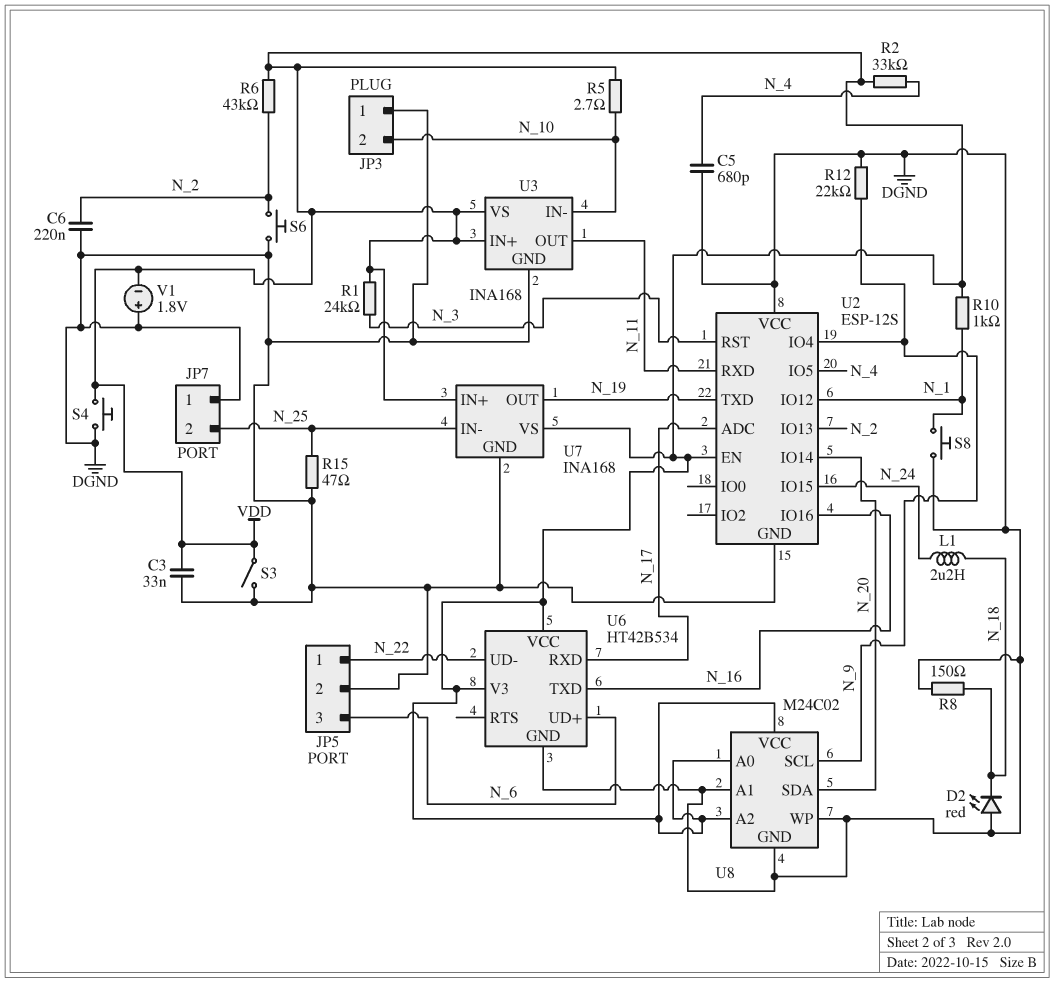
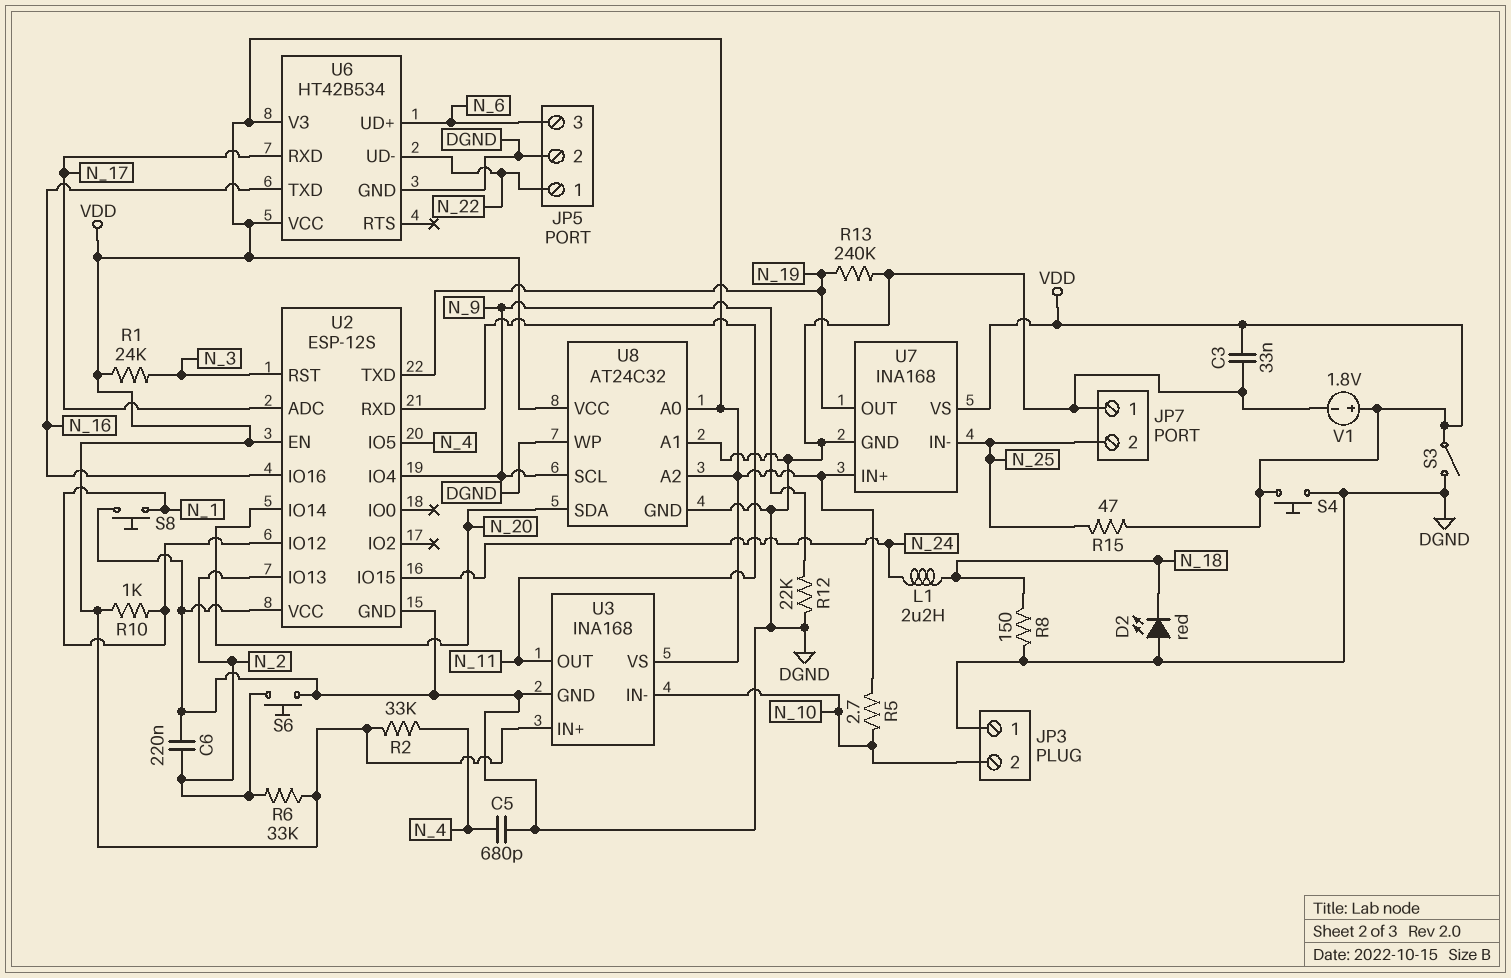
R6: 43k (N_2, VDD) -> 33k (N_2, VDD)
R13: none -> 240k (DGND, N_19)
R15: 47 (DGND, N_25) -> 47 (N_25, VDD)
U8: M24C02 -> AT24C32
V1: 1.8V (plus DGND, minus VDD) -> 1.8V (plus VDD, minus DGND)

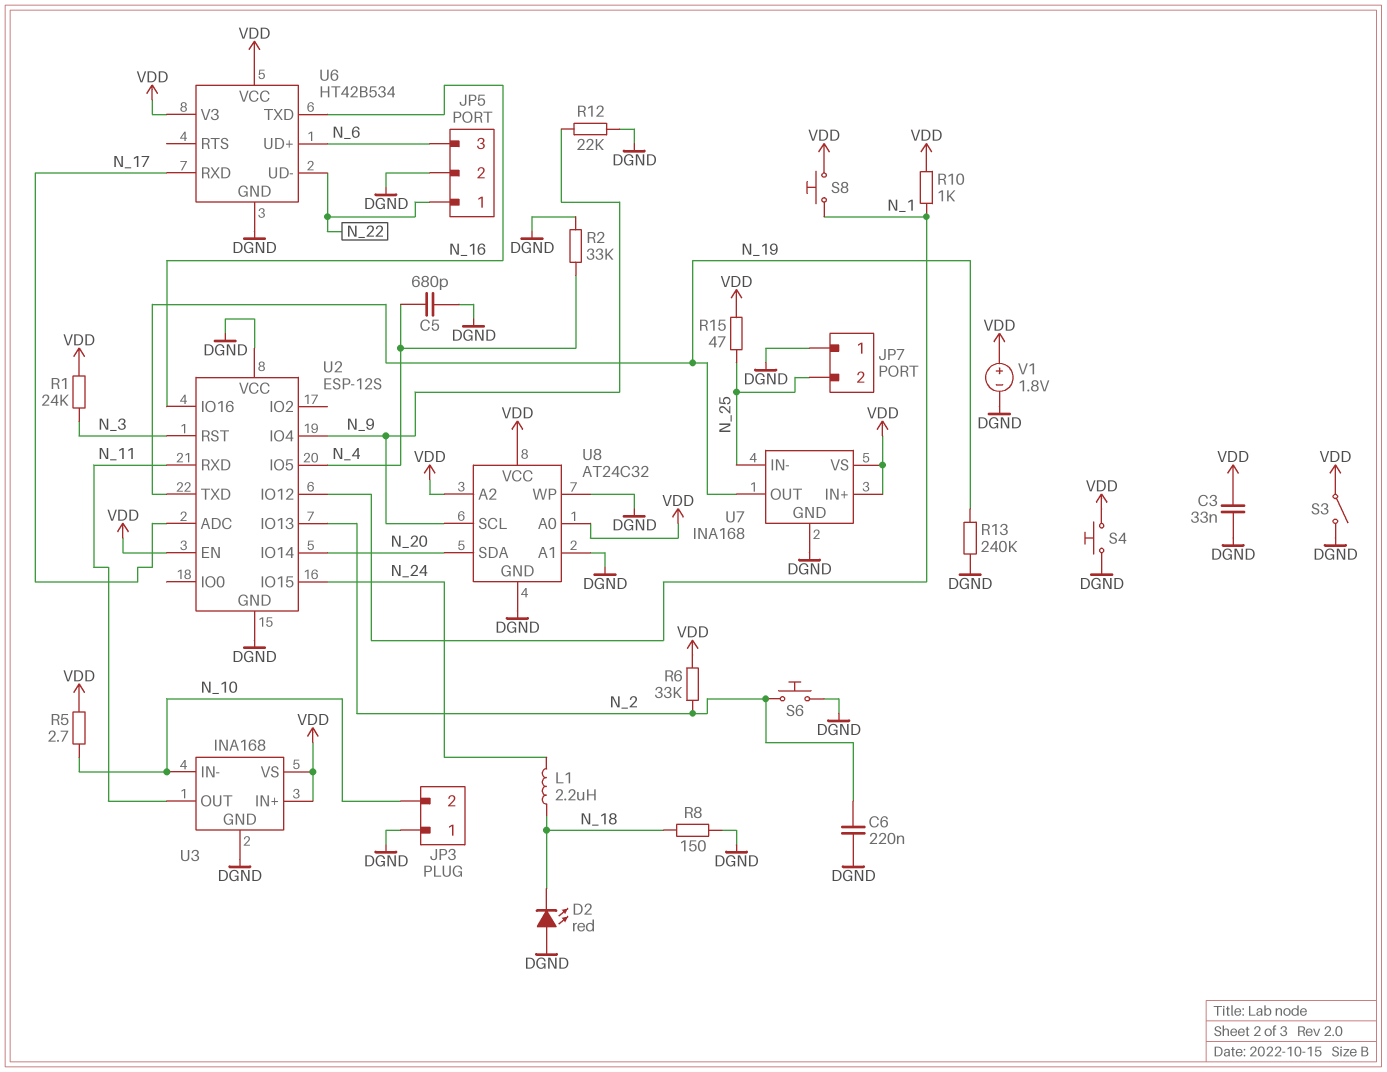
R2: 33k (N_4, VDD) -> 33k (DGND, N_4)
S8: button (DGND, N_1) -> button (N_1, VDD)

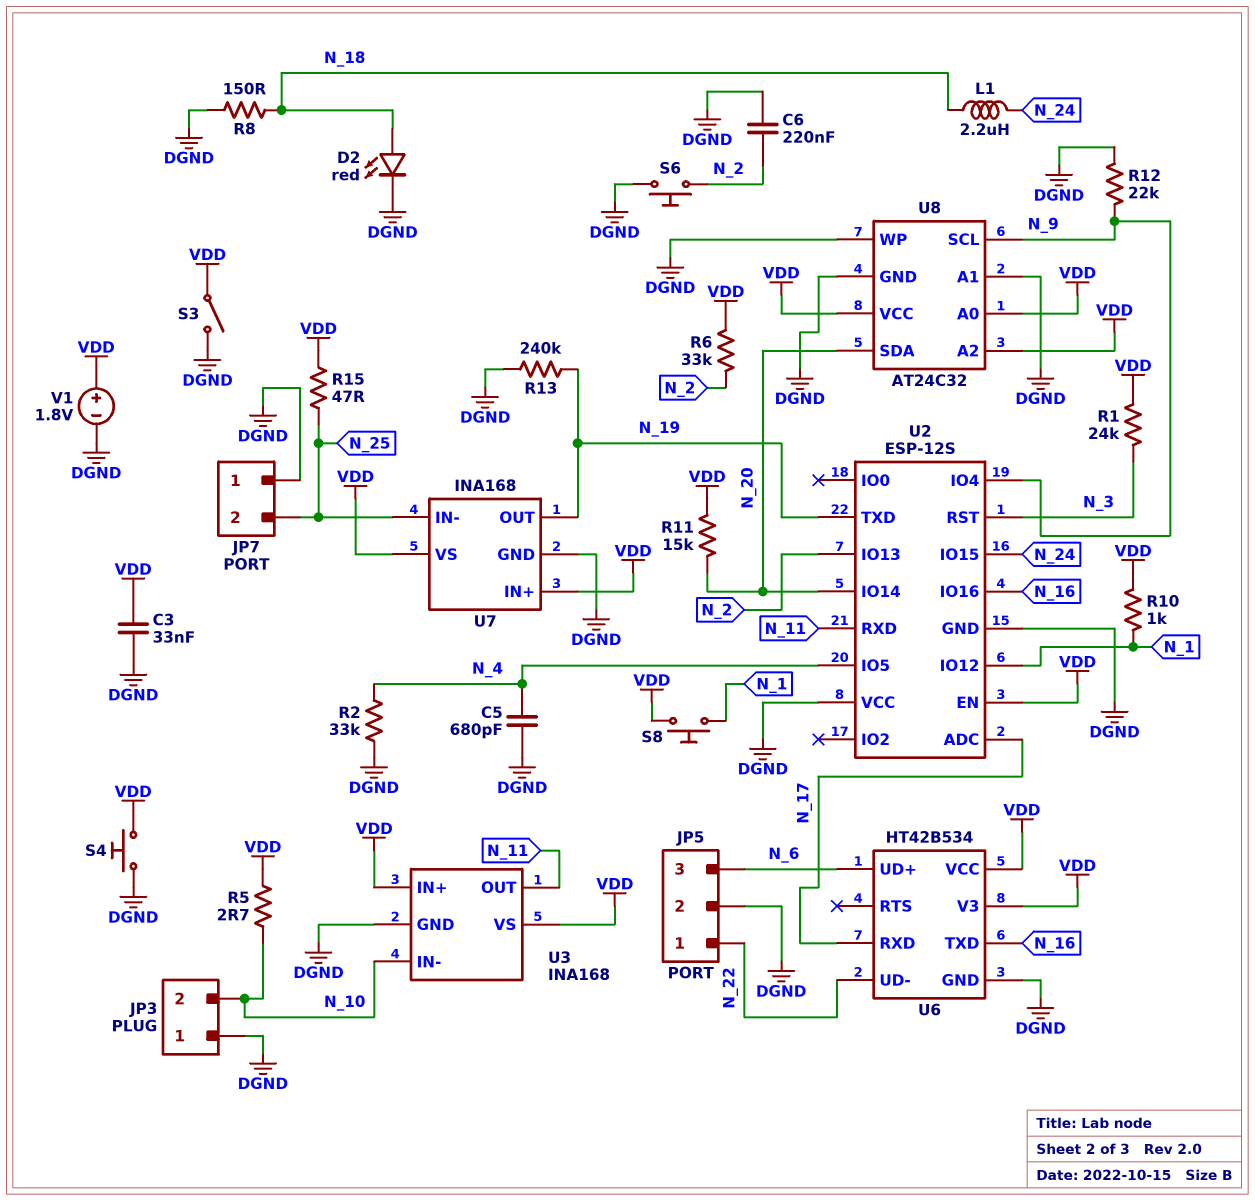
D2: LED red (A DGND, K N_18) -> LED red (A N_18, K DGND)
R11: none -> 15k (N_20, VDD)

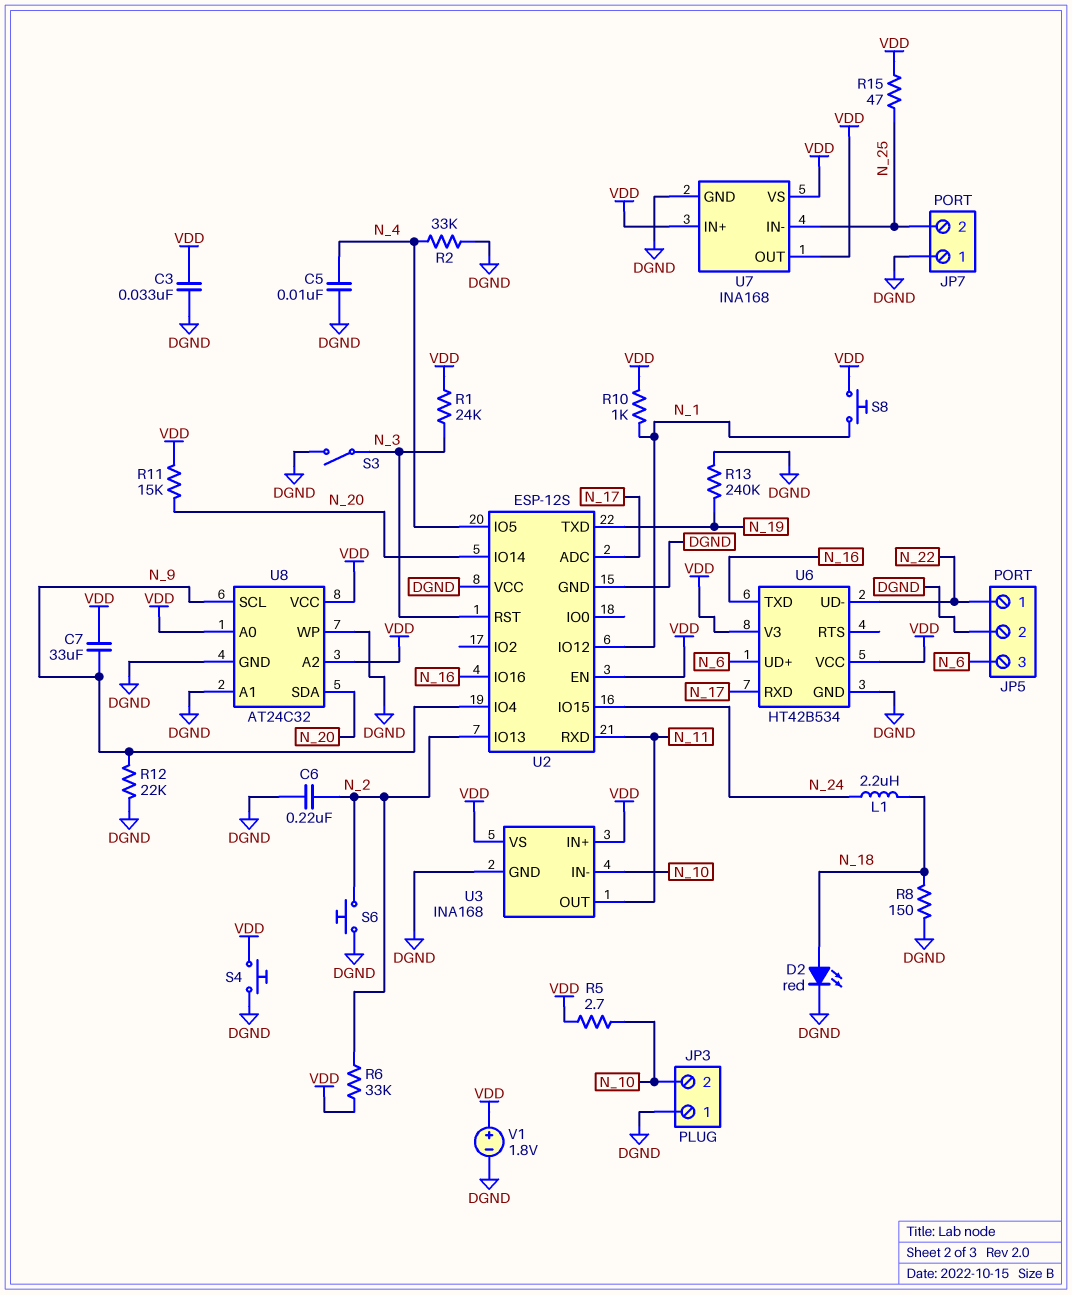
C5: 680pF (DGND, N_4) -> 10nF (DGND, N_4)
C7: none -> 33uF (N_9, VDD)
S3: switch (DGND, VDD) -> switch (DGND, N_3)
U7 pin OUT: N_19 -> VDD

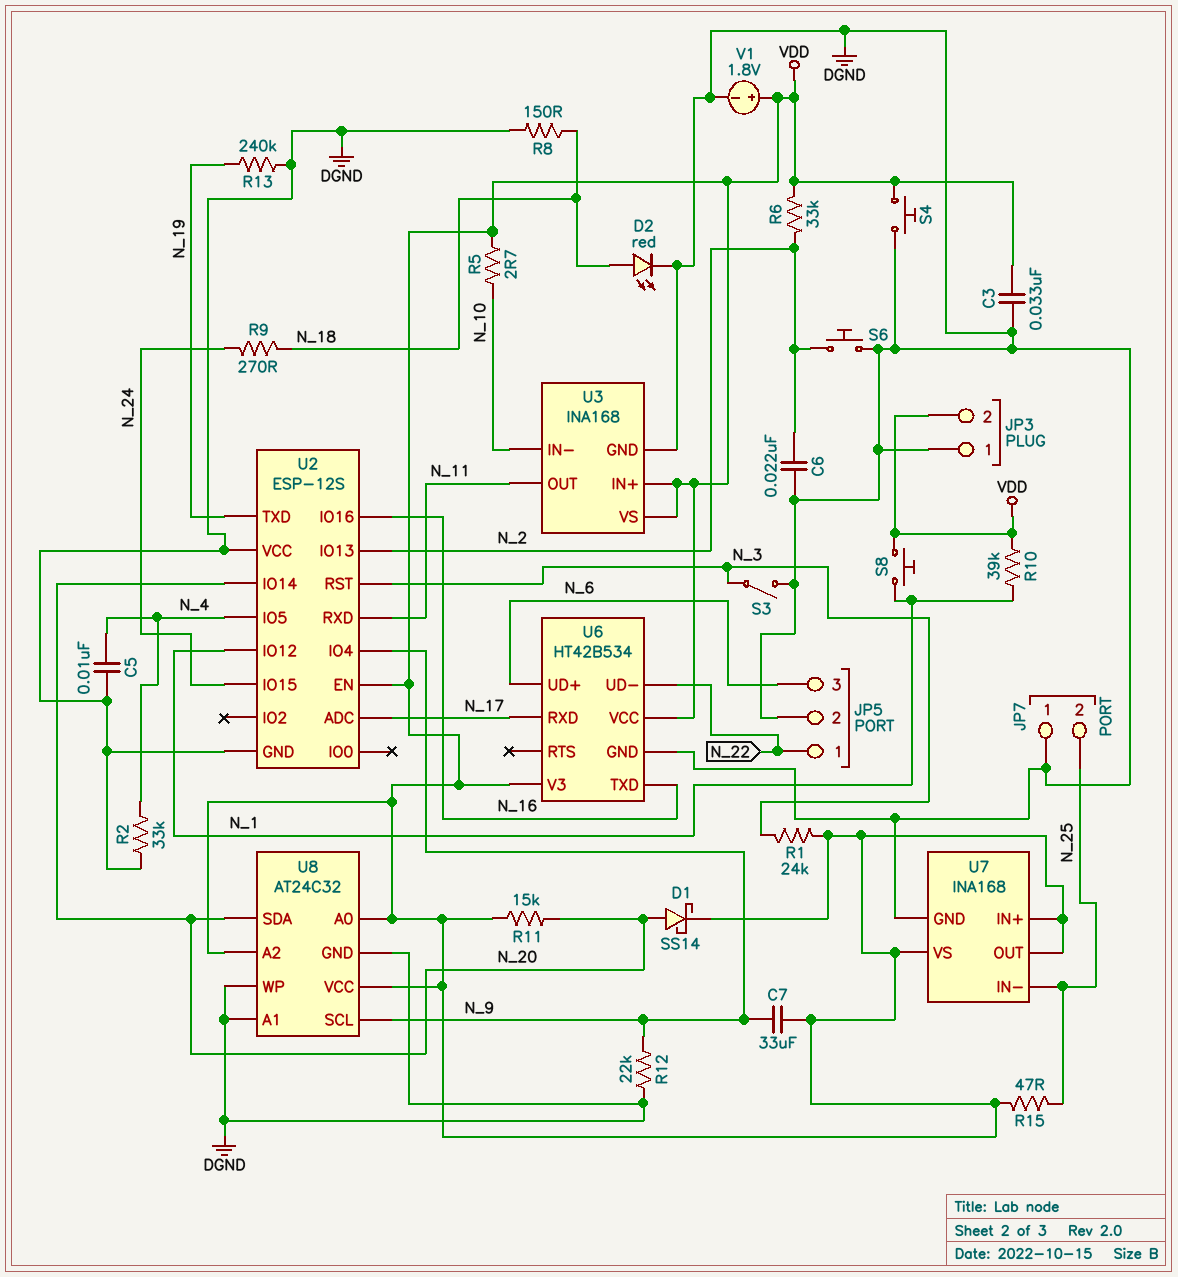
C6: 220nF (DGND, N_2) -> 22nF (DGND, N_2)
D1: none -> schottky SS14 (A N_20, K VDD)
JP3 pin 2: N_10 -> VDD
L1: 2.2uH (N_18, N_24) -> none
R9: none -> 270 (N_18, N_24)
R10: 1k (N_1, VDD) -> 39k (N_1, VDD)

